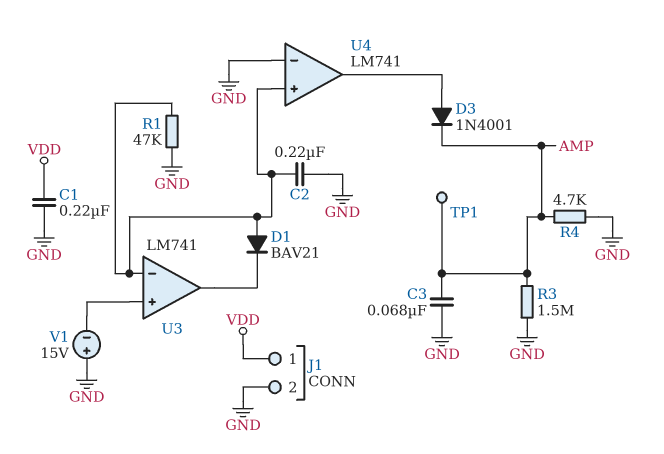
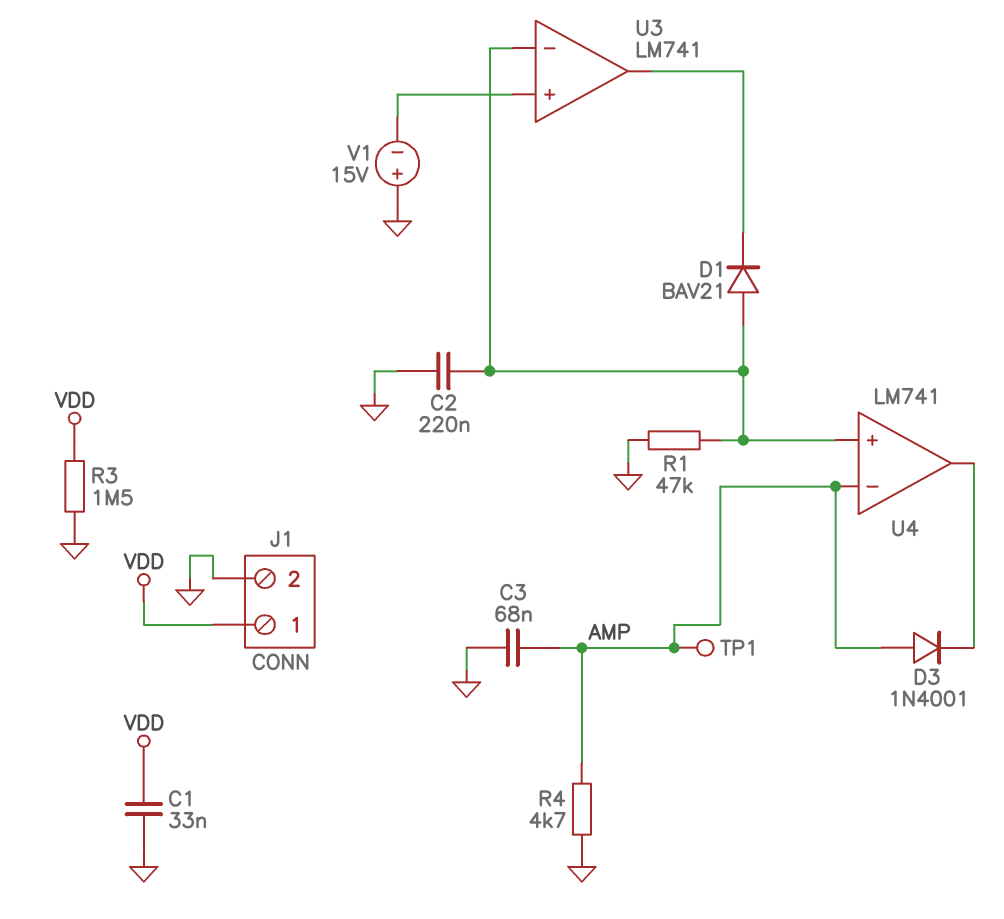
C1: 220nF (GND, VDD) -> 33nF (GND, VDD)
D3: diode 1N4001 (A U4/out, K AMP) -> diode 1N4001 (A AMP, K U4/out)
R3: 1.5M (AMP, GND) -> 1.5M (GND, VDD)
U4 pin in-: GND -> AMP

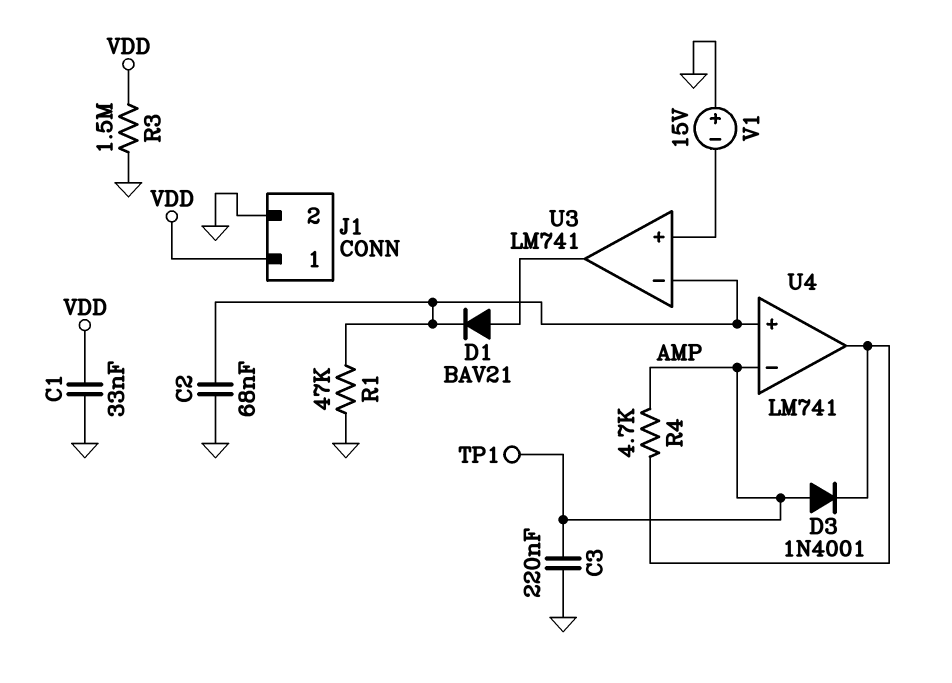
C2: 220nF (GND, U3/in-) -> 68nF (GND, U3/in-)
C3: 68nF (AMP, GND) -> 220nF (AMP, GND)
D1: diode BAV21 (A U3/in-, K U3/out) -> diode BAV21 (A U3/out, K U3/in-)
R4: 4.7k (AMP, GND) -> 4.7k (AMP, U4/out)

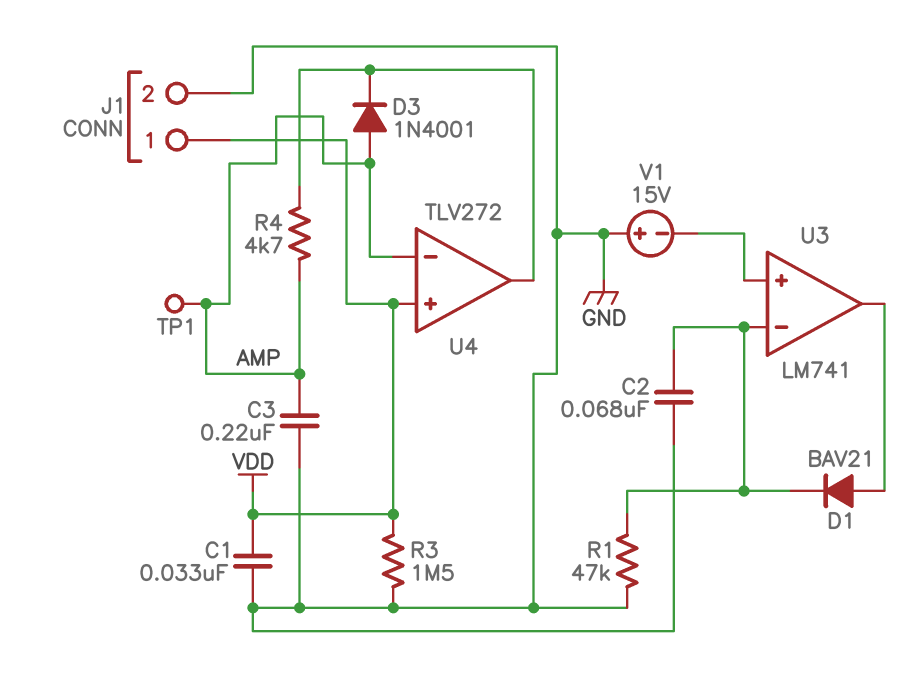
U4: LM741 -> TLV272
U4 pin in+: U3/in- -> VDD

